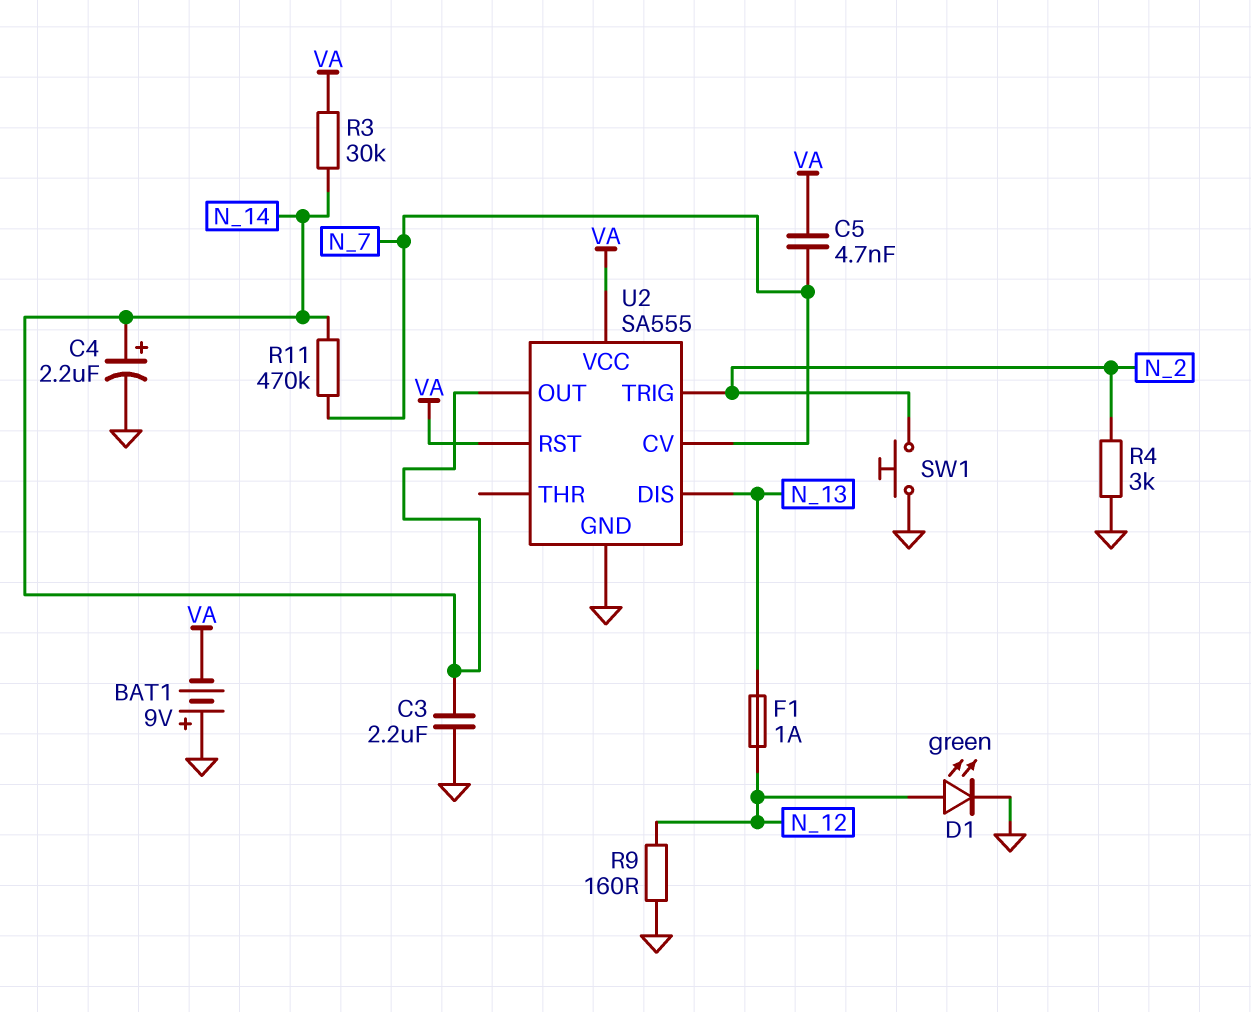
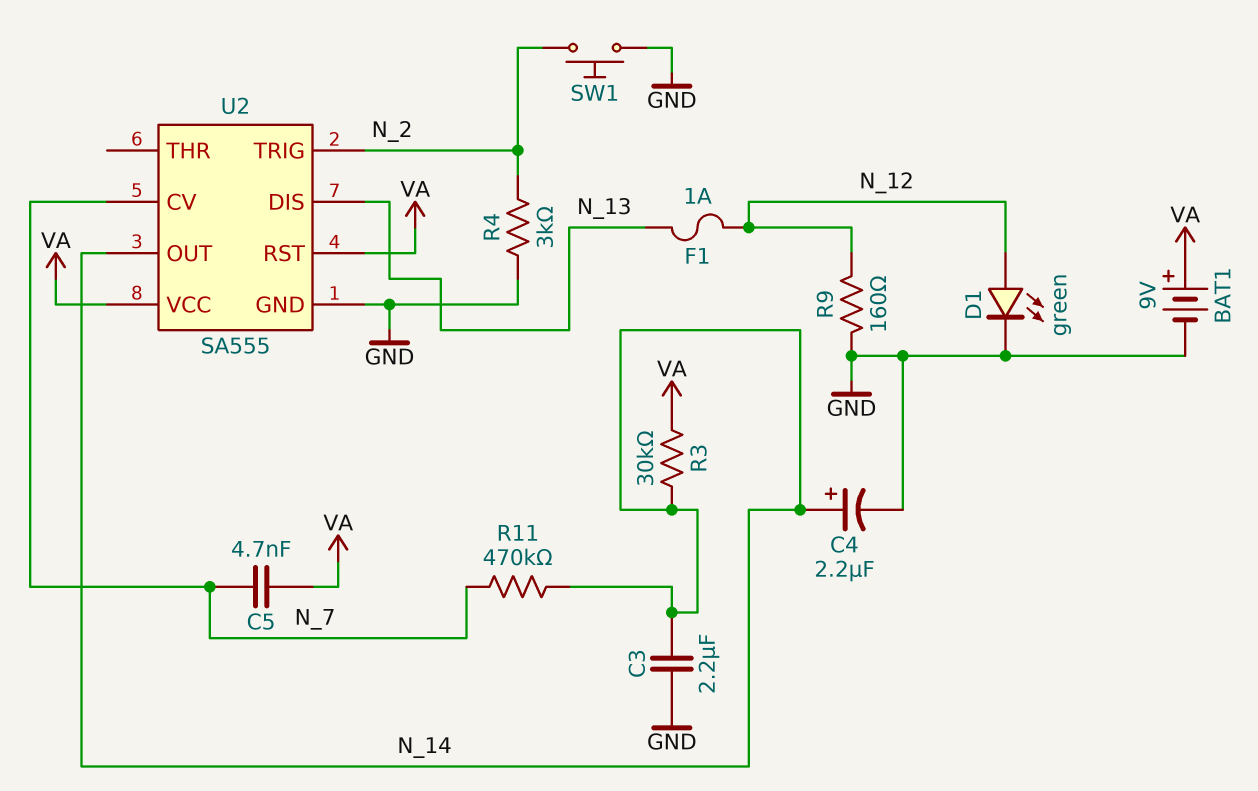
BAT1: 9V (plus GND, minus VA) -> 9V (plus VA, minus GND)

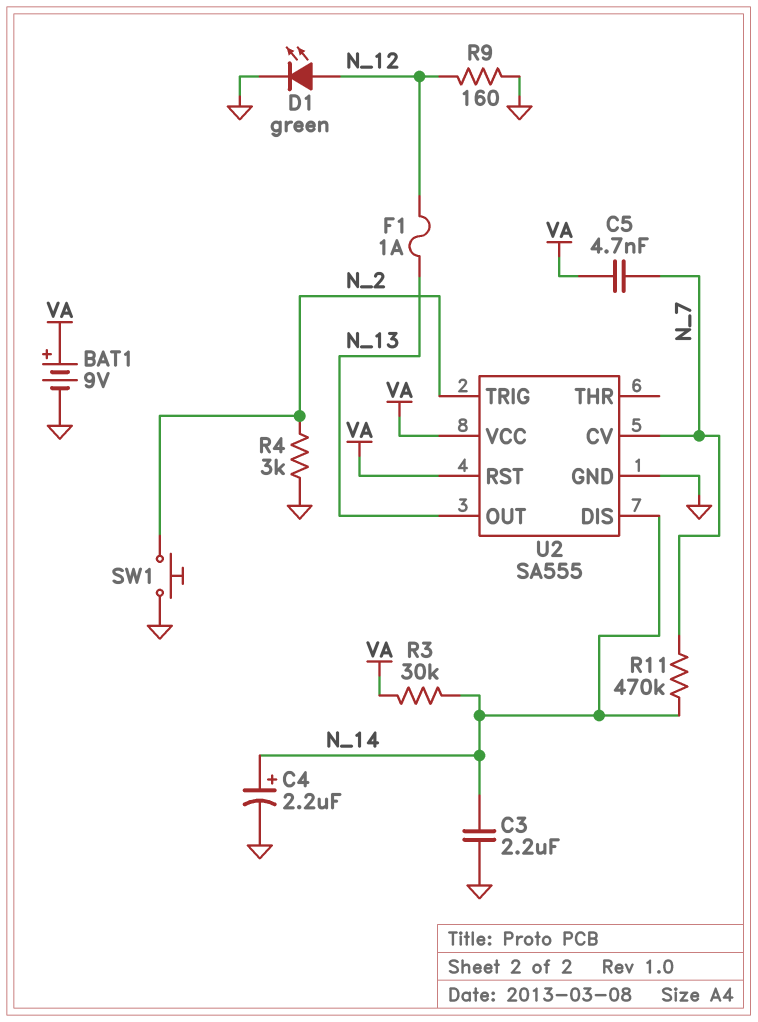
U2 pin DIS: N_13 -> N_14
U2 pin OUT: N_14 -> N_13

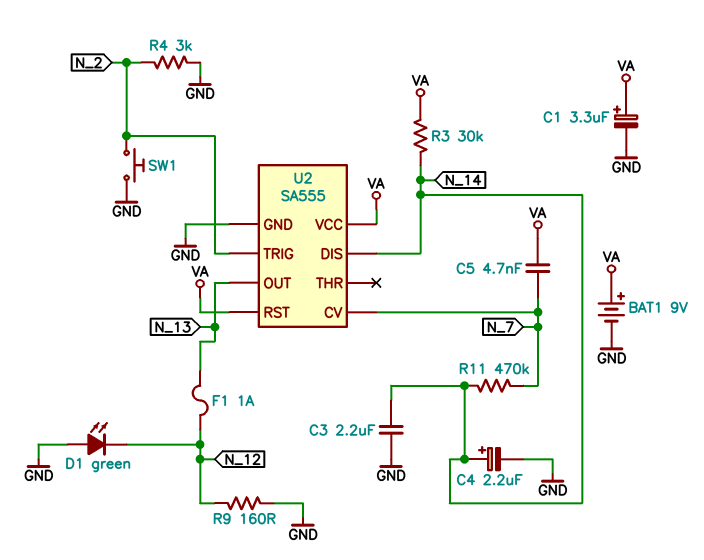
C1: none -> 3.3uF (plus VA, minus GND)
D1: LED green (A N_12, K GND) -> LED green (A GND, K N_12)

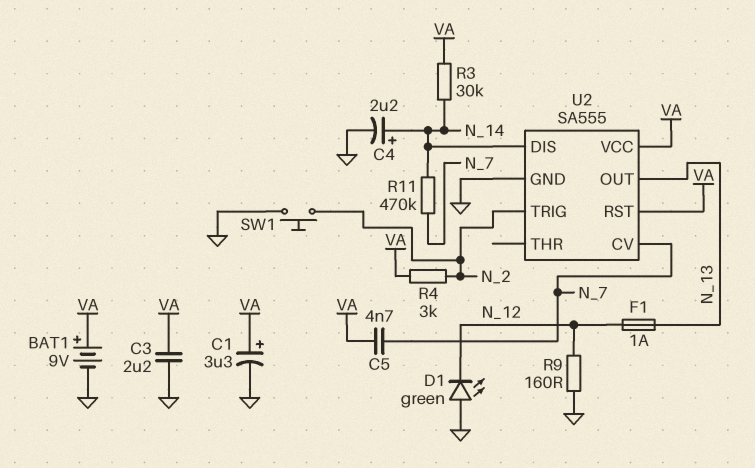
C3: 2.2uF (GND, N_14) -> 2.2uF (GND, VA)
R4: 3k (GND, N_2) -> 3k (N_2, VA)

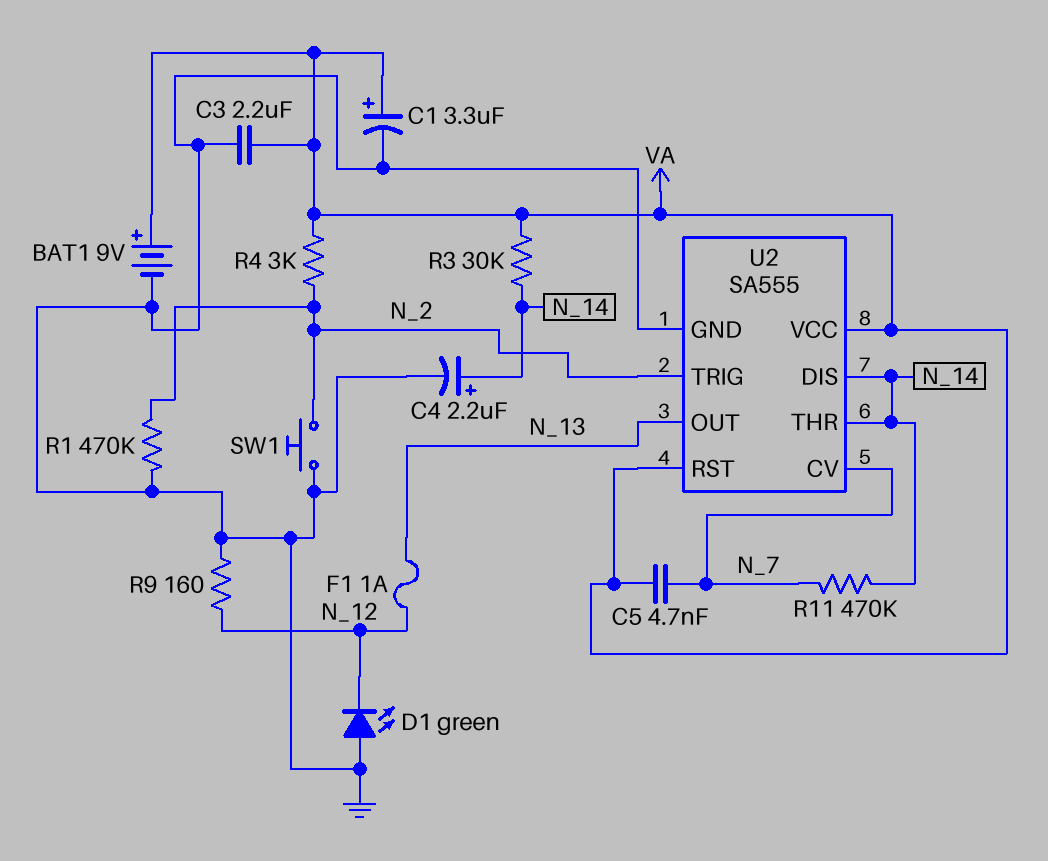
R1: none -> 470k (GND, N_2)
U2 pin THR: none -> N_14

